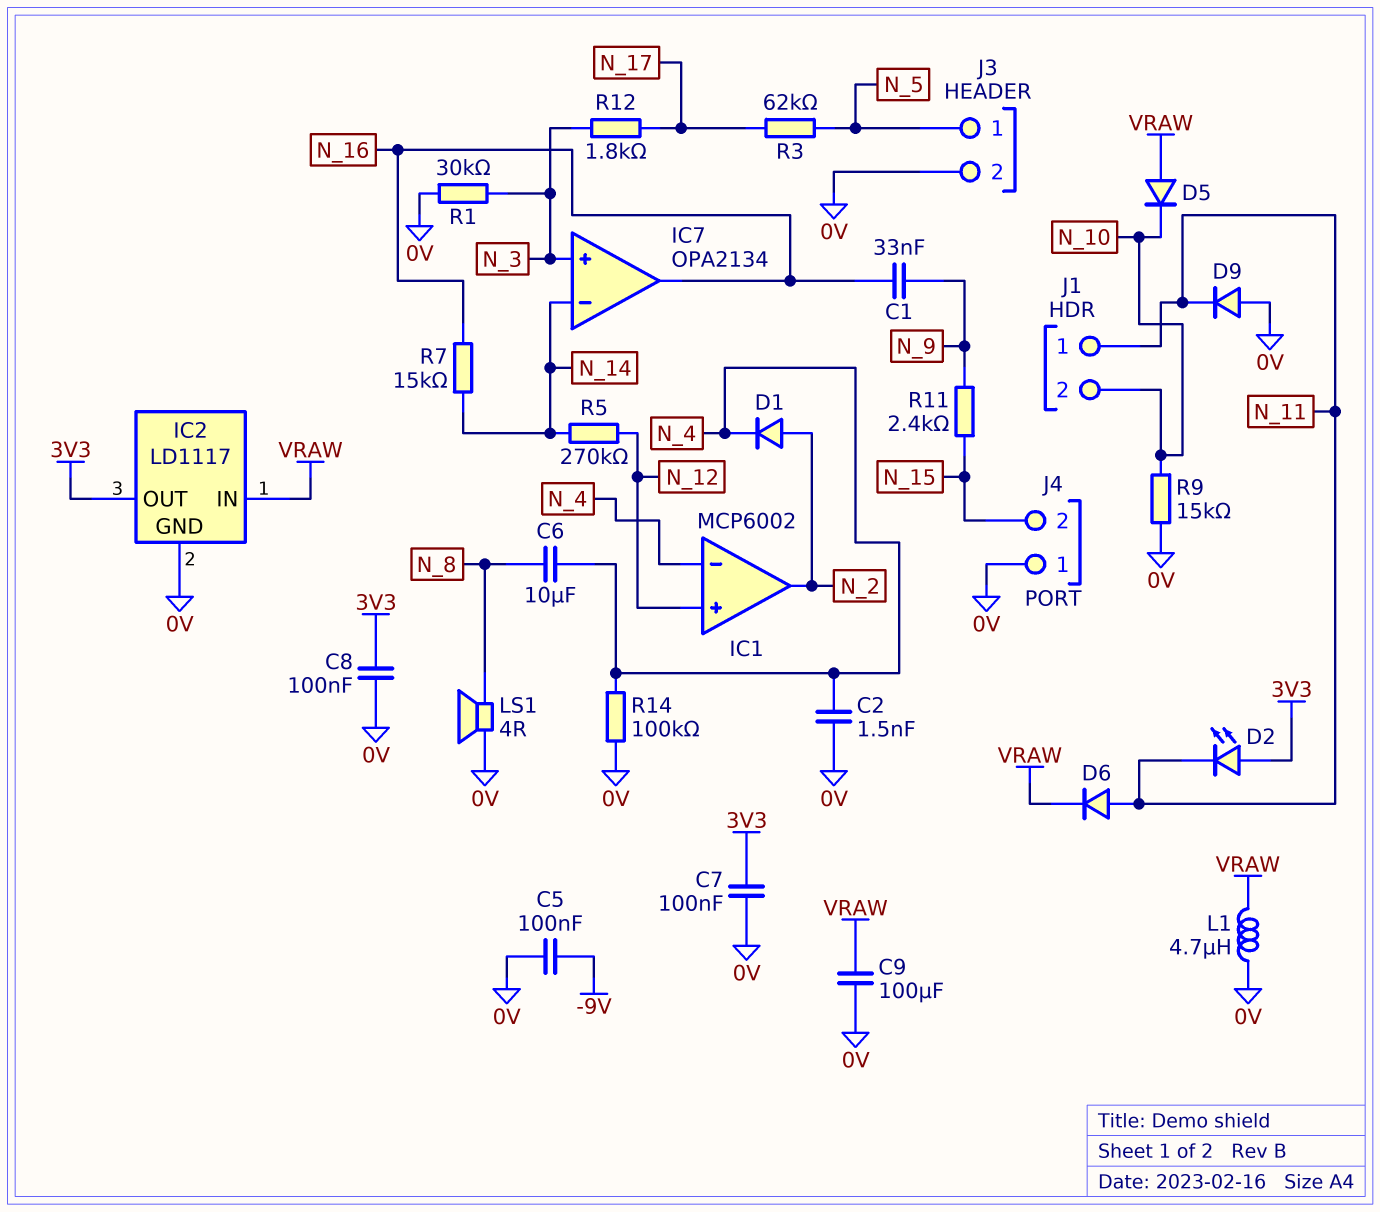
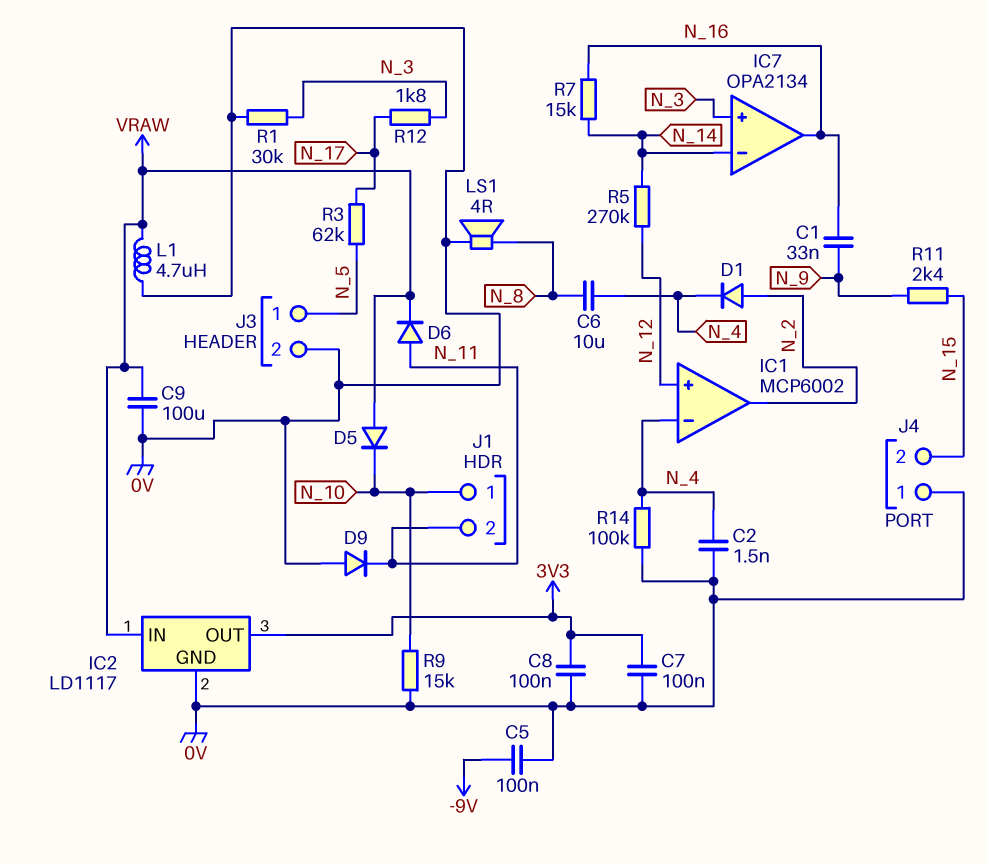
D2: LED (A 3V3, K N_11) -> none
J1 pin 1: N_11 -> N_10
J1 pin 2: N_10 -> N_11

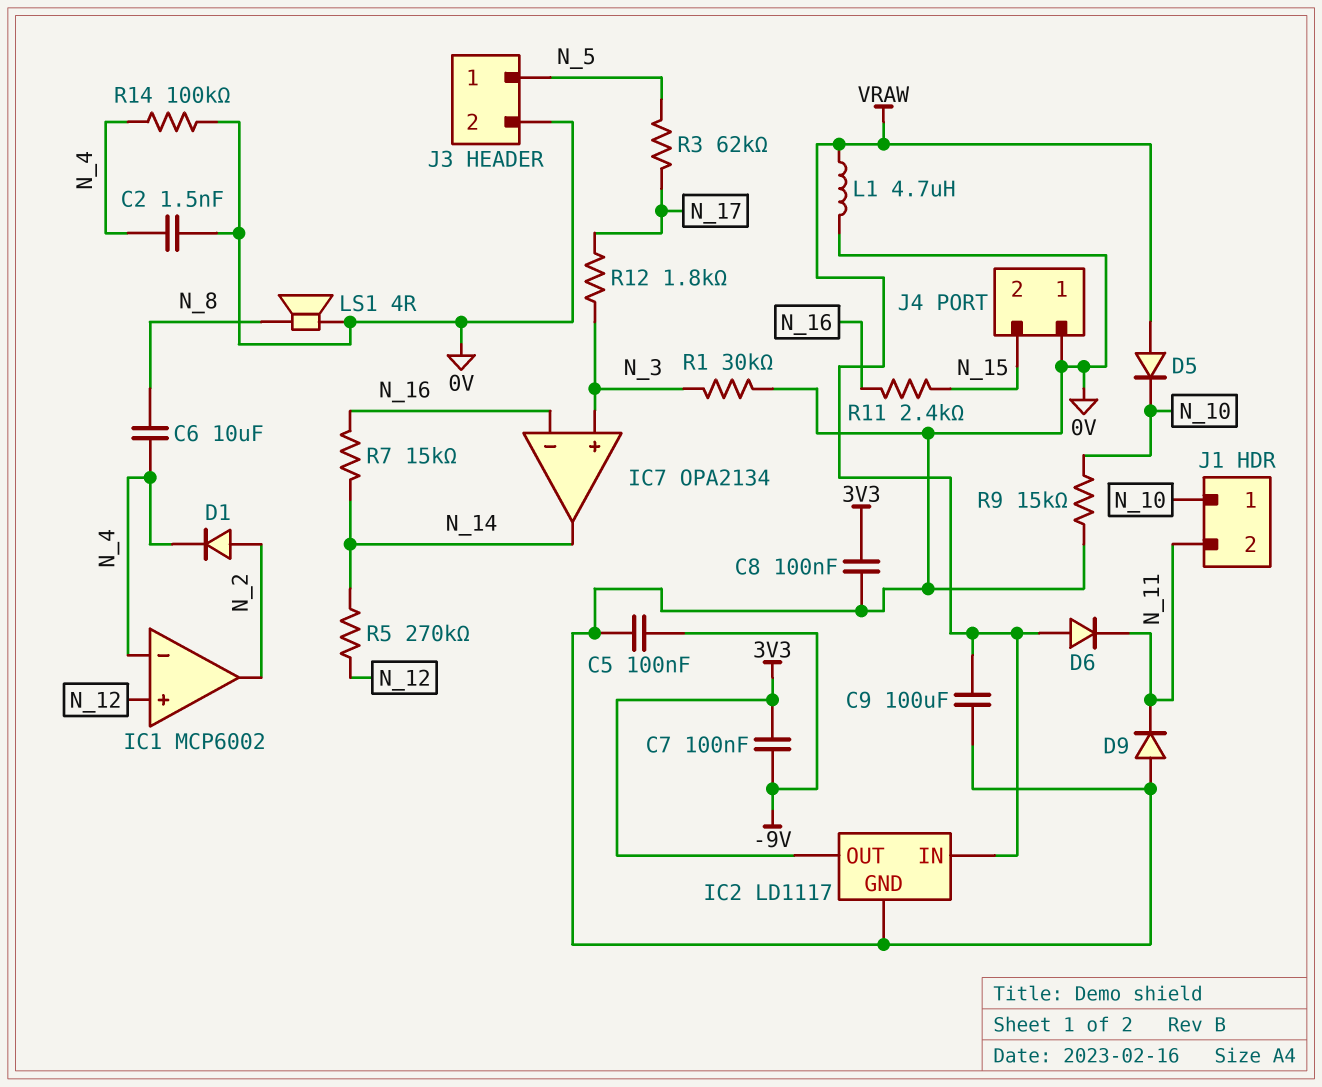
C1: 33nF (N_9, N_16) -> none
C7: 100nF (0V, 3V3) -> 100nF (-9V, 3V3)
D6: diode (A N_11, K VRAW) -> diode (A VRAW, K N_11)
IC7 pin in-: N_14 -> N_16
IC7 pin out: N_16 -> N_14
R11: 2.4k (N_9, N_15) -> 2.4k (N_15, N_16)

